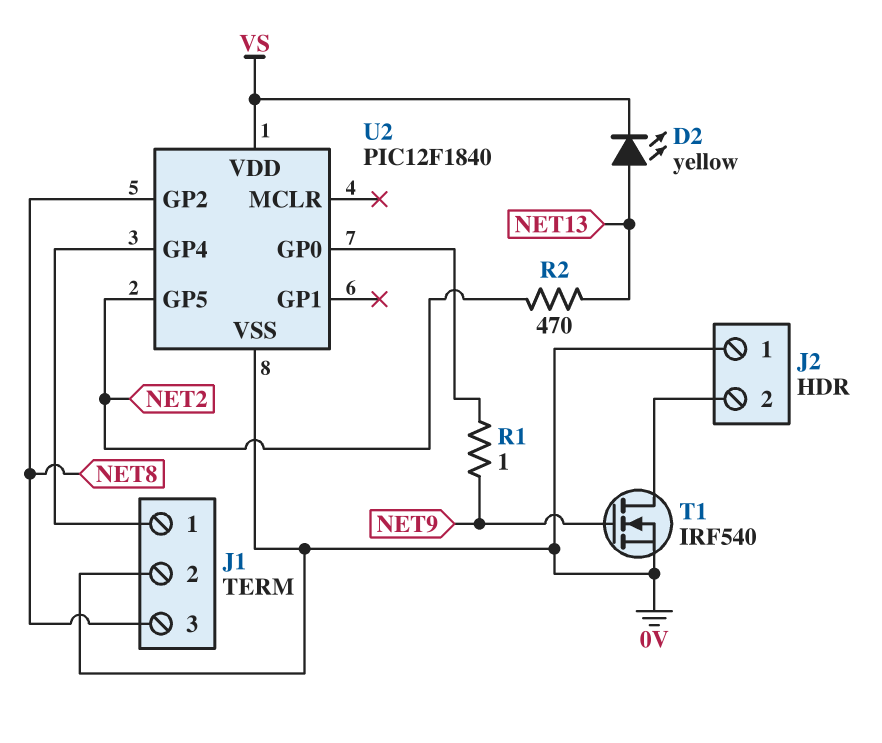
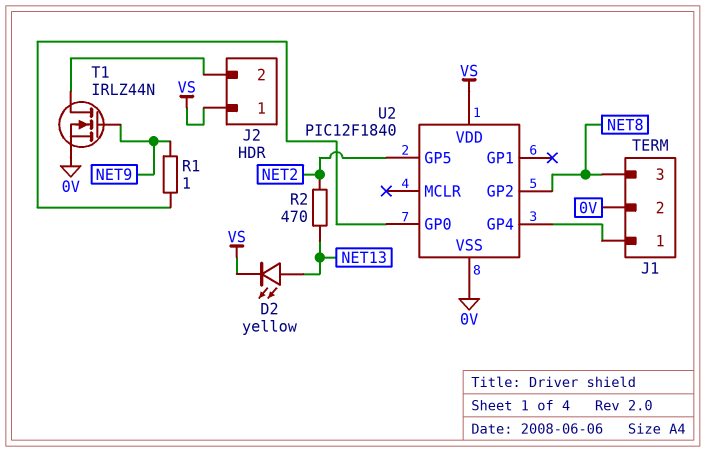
J2 pin 1: 0V -> VS
T1: NMOS IRF540 (G NET9, D J2/2, S 0V) -> NMOS IRLZ44N (G NET9, D J2/2, S 0V)

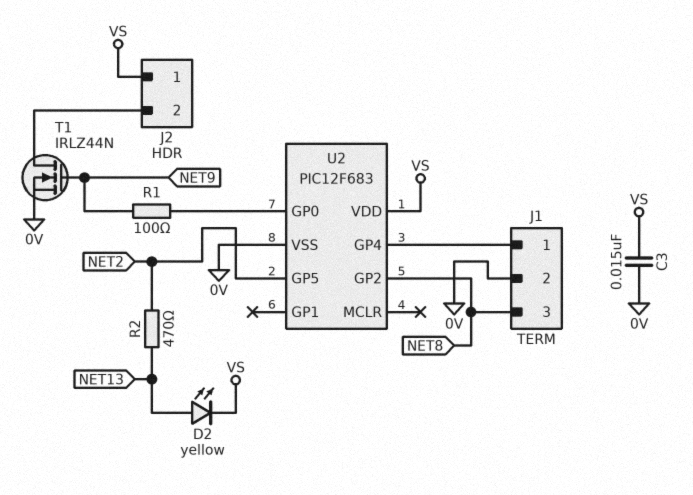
C3: none -> 15nF (0V, VS)
R1: 1 (NET9, U2/GP0) -> 100 (NET9, U2/GP0)
U2: PIC12F1840 -> PIC12F683

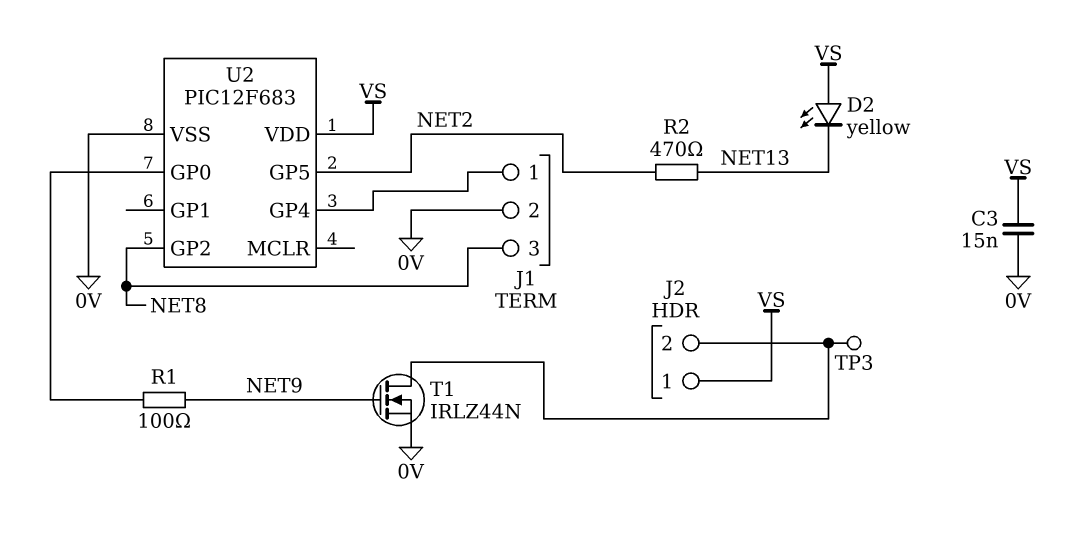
D2: LED yellow (A NET13, K VS) -> LED yellow (A VS, K NET13)
TP3: none -> test point (J2/2)

